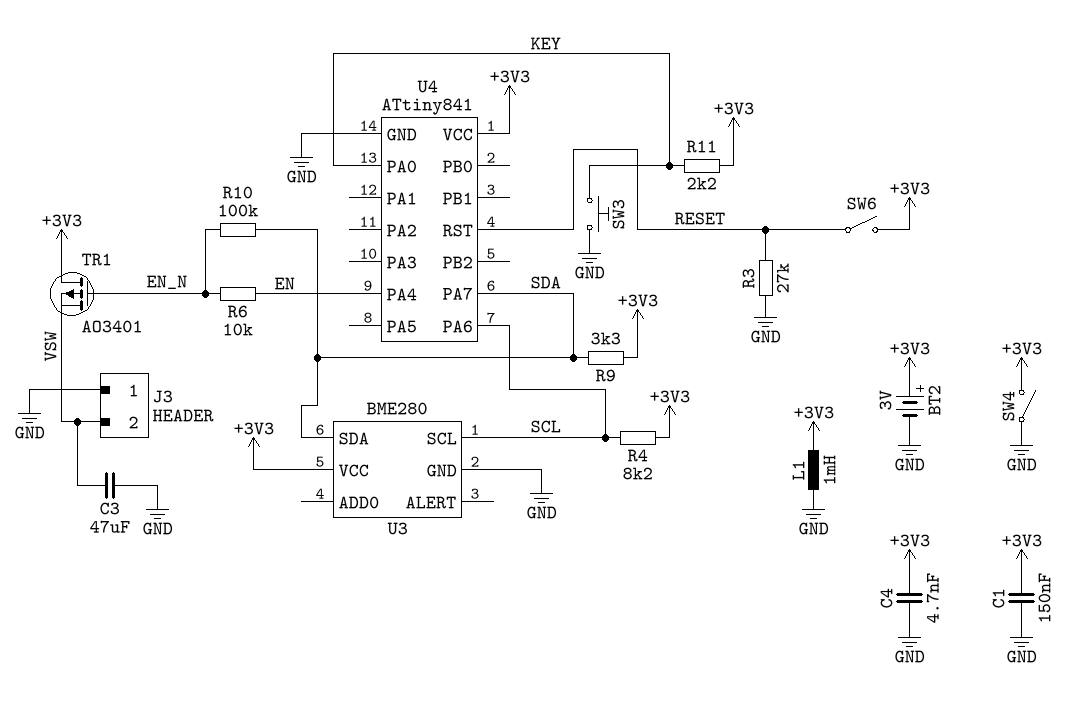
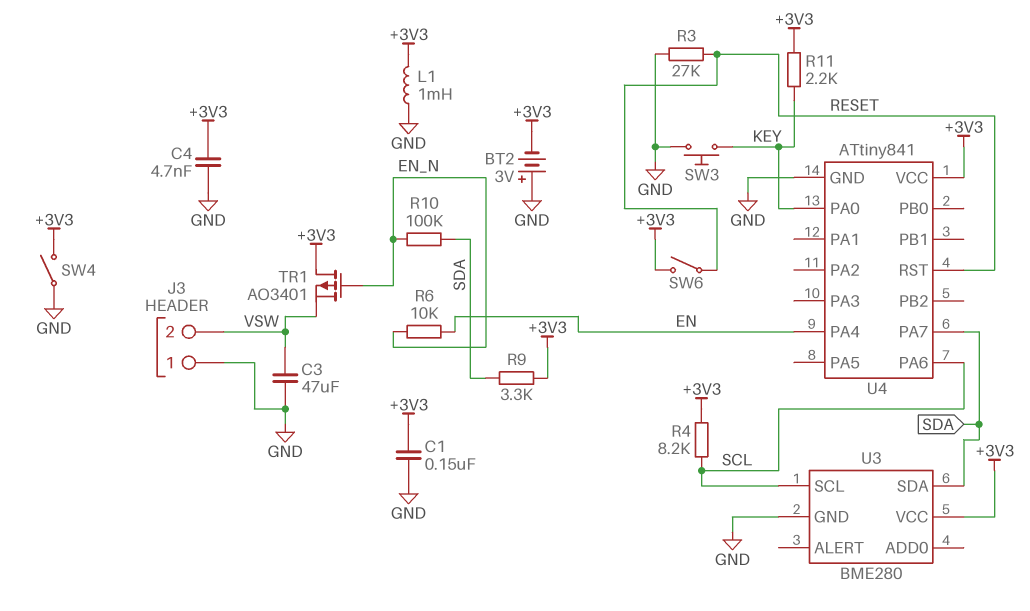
BT2: 3V (plus +3V3, minus GND) -> 3V (plus GND, minus +3V3)

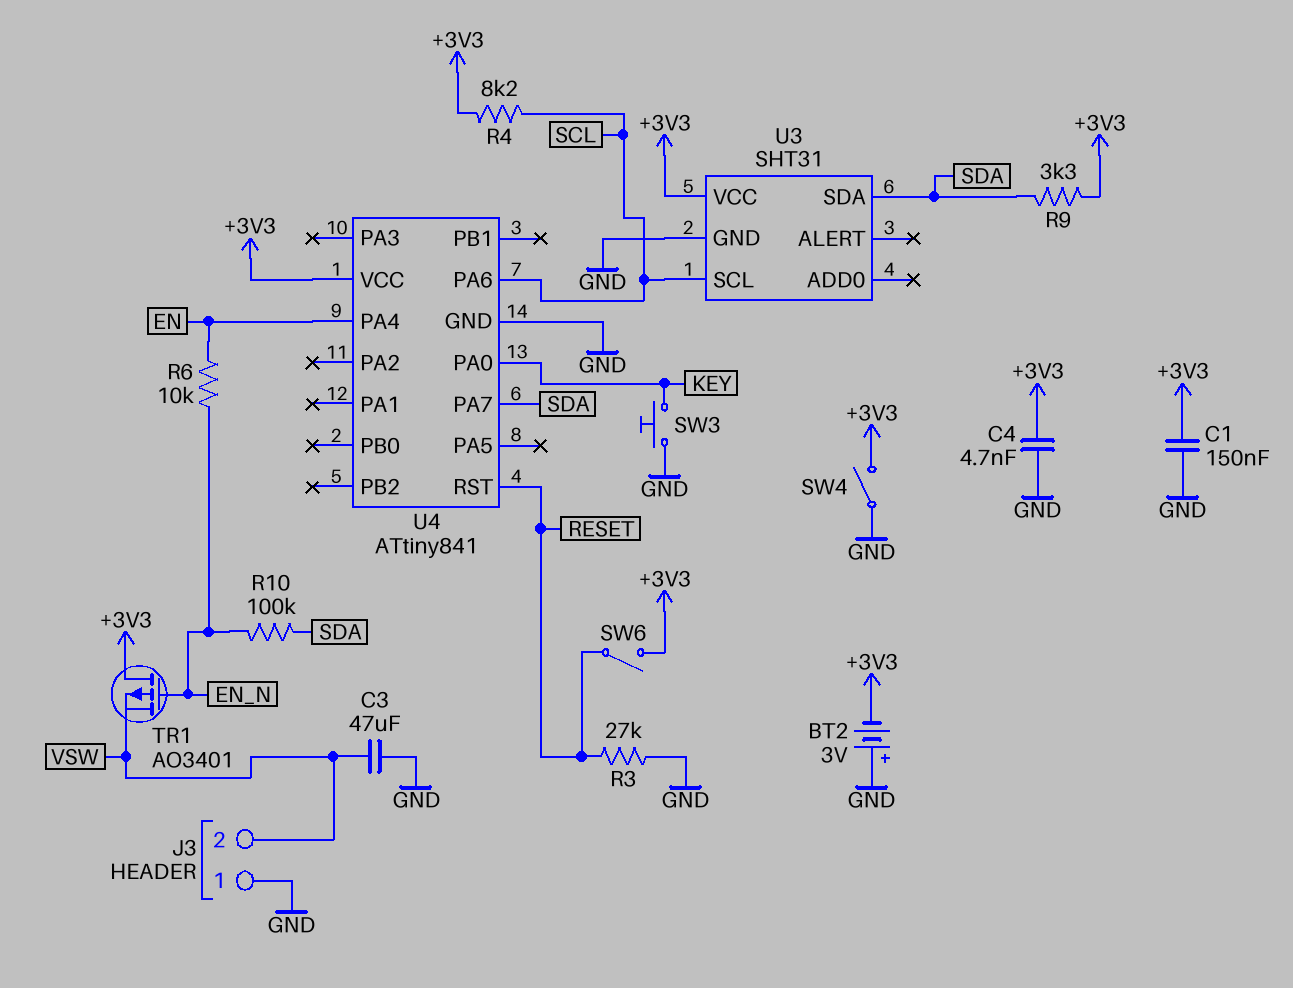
L1: 1mH (+3V3, GND) -> none
R11: 2.2k (+3V3, KEY) -> none
U3: BME280 -> SHT31

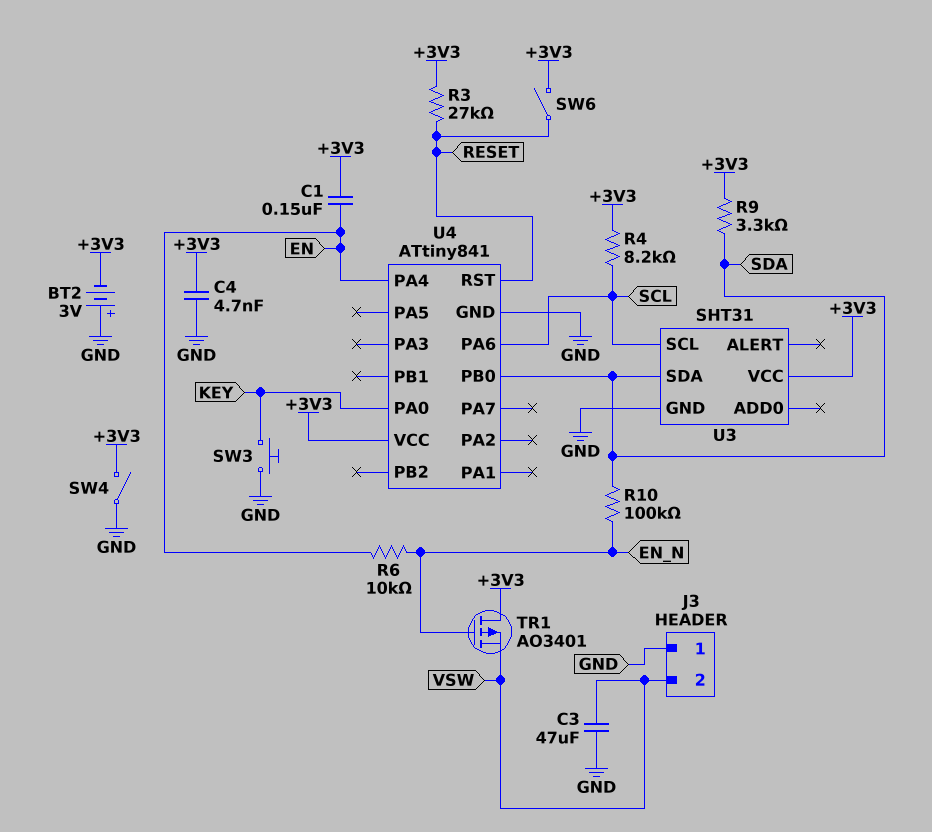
C1: 150nF (+3V3, GND) -> 150nF (+3V3, EN)
R3: 27k (GND, RESET) -> 27k (+3V3, RESET)
U4 pin PA7: SDA -> none
U4 pin PB0: none -> SDA

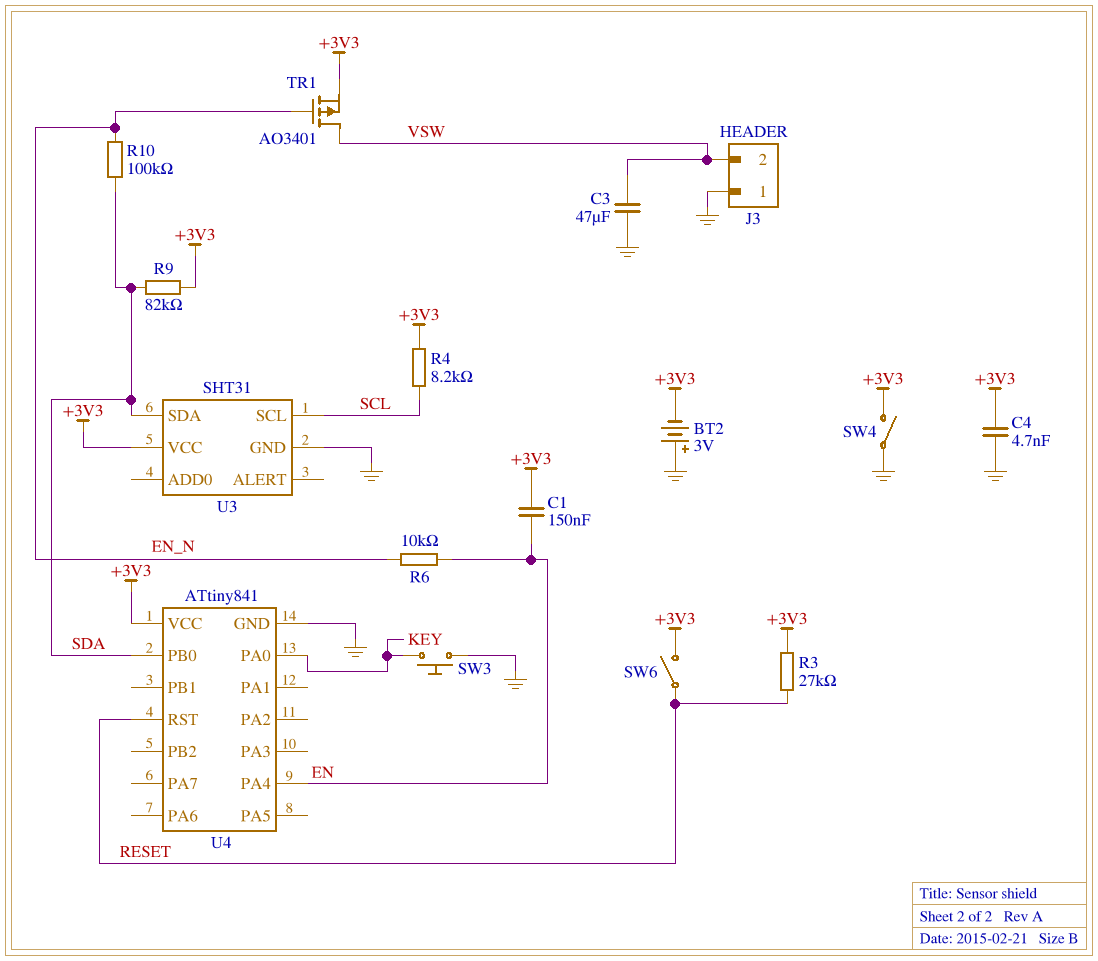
R9: 3.3k (+3V3, SDA) -> 82k (+3V3, SDA)
TR1: PMOS AO3401 (G EN_N, D +3V3, S VSW) -> PMOS AO3401 (G EN_N, D VSW, S +3V3)
U4 pin PA6: SCL -> none

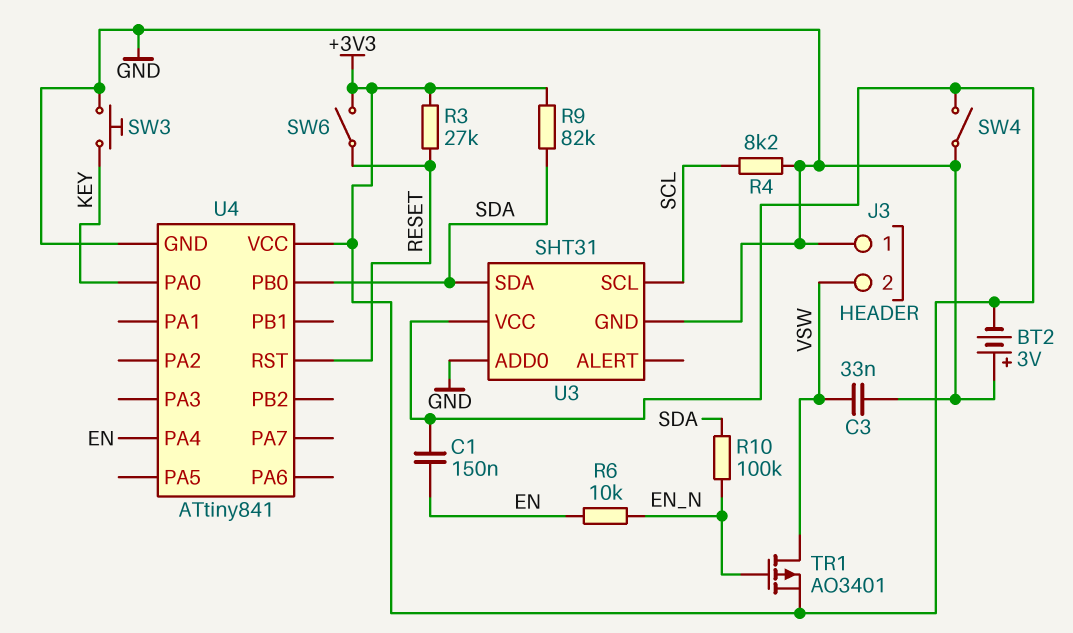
C3: 47uF (GND, VSW) -> 33nF (GND, VSW)
C4: 4.7nF (+3V3, GND) -> none
R4: 8.2k (+3V3, SCL) -> 8.2k (GND, SCL)
U3 pin ADD0: none -> GND

